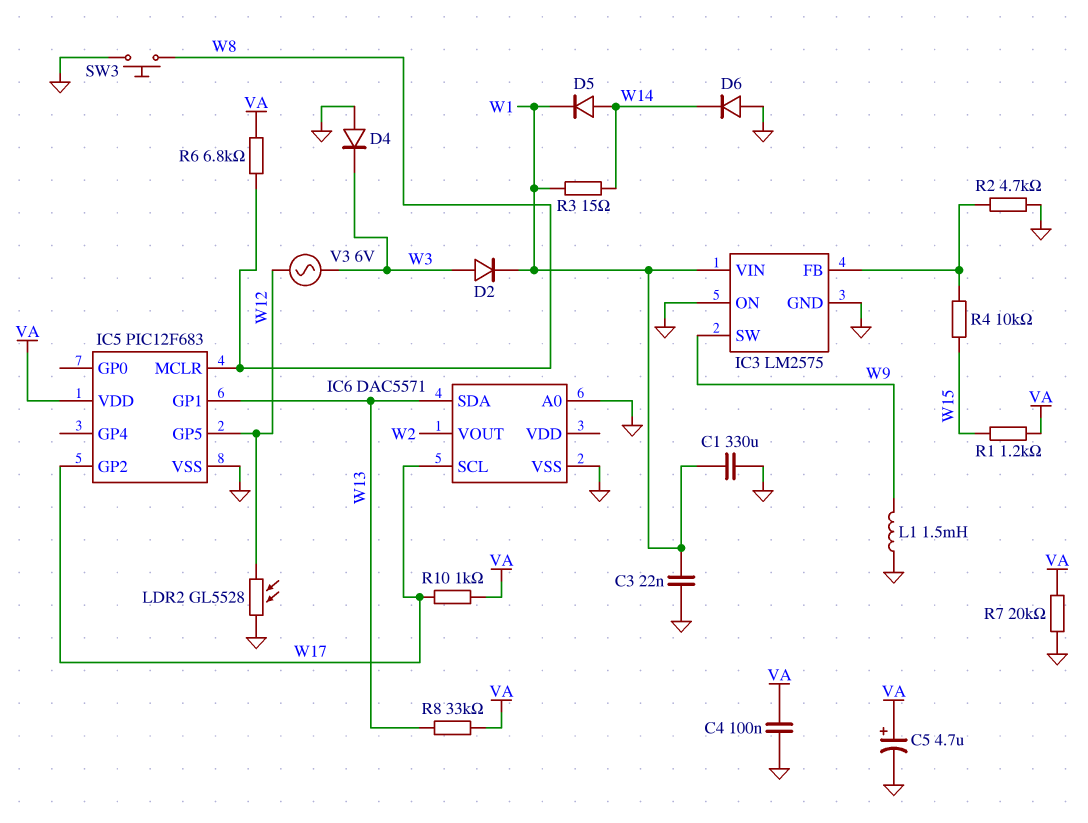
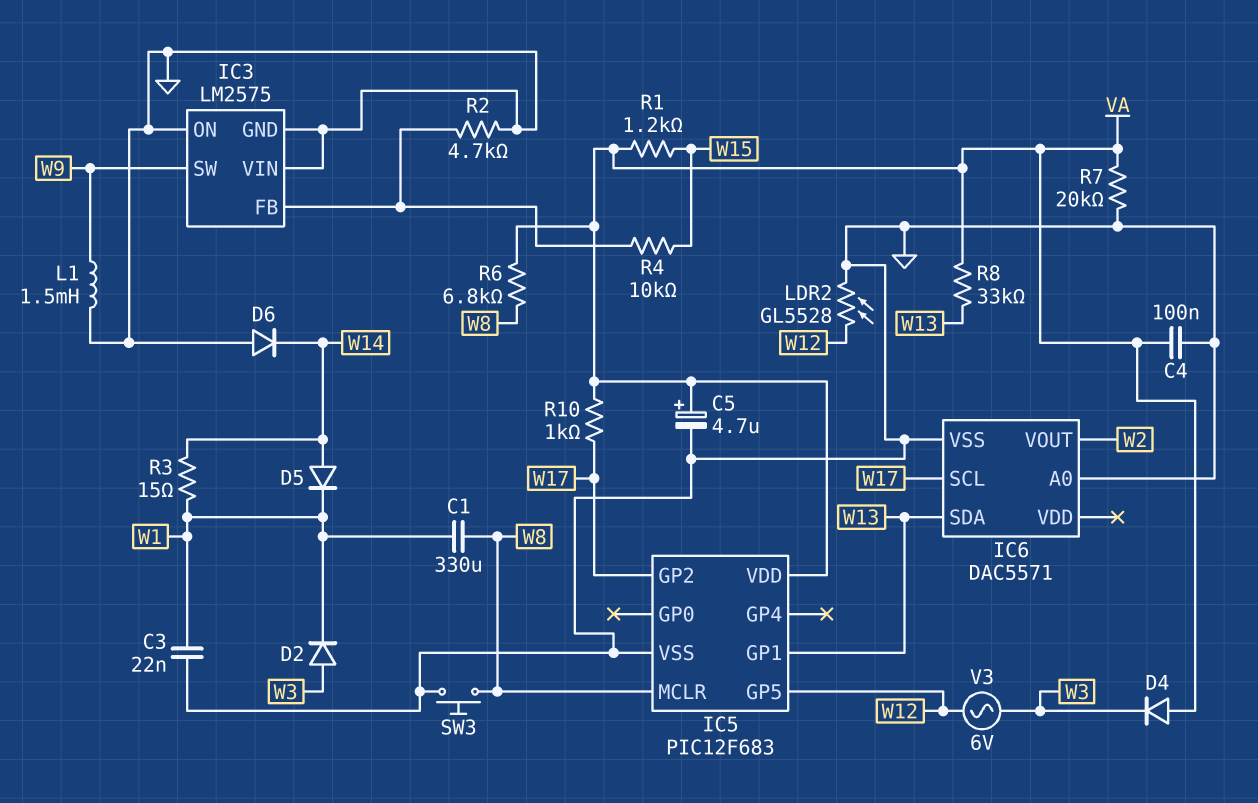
C1: 330uF (GND, W1) -> 330uF (W1, W8)
D4: diode (A GND, K W3) -> diode (A VA, K W3)
IC3 pin VIN: W1 -> GND

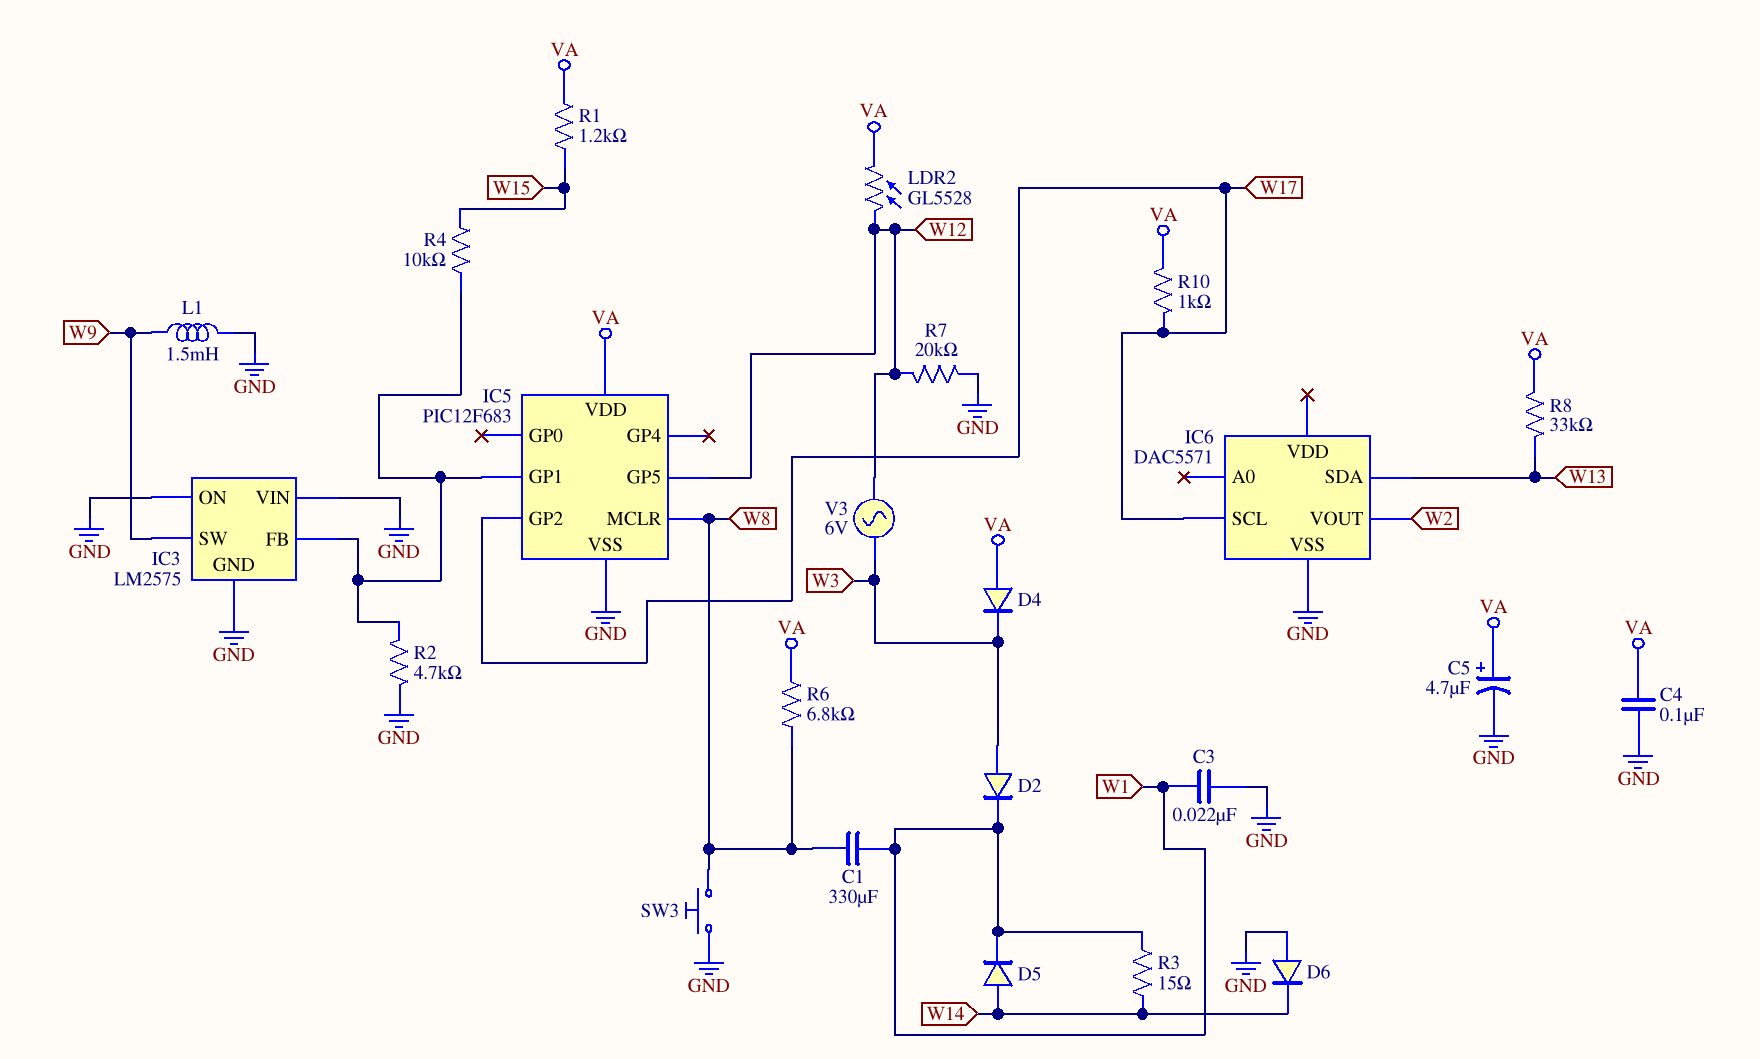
IC5 pin GP1: W13 -> IC3/FB
IC6 pin A0: GND -> none
LDR2: GL5528 (GND, W12) -> GL5528 (VA, W12)
R7: 20k (GND, VA) -> 20k (GND, W12)

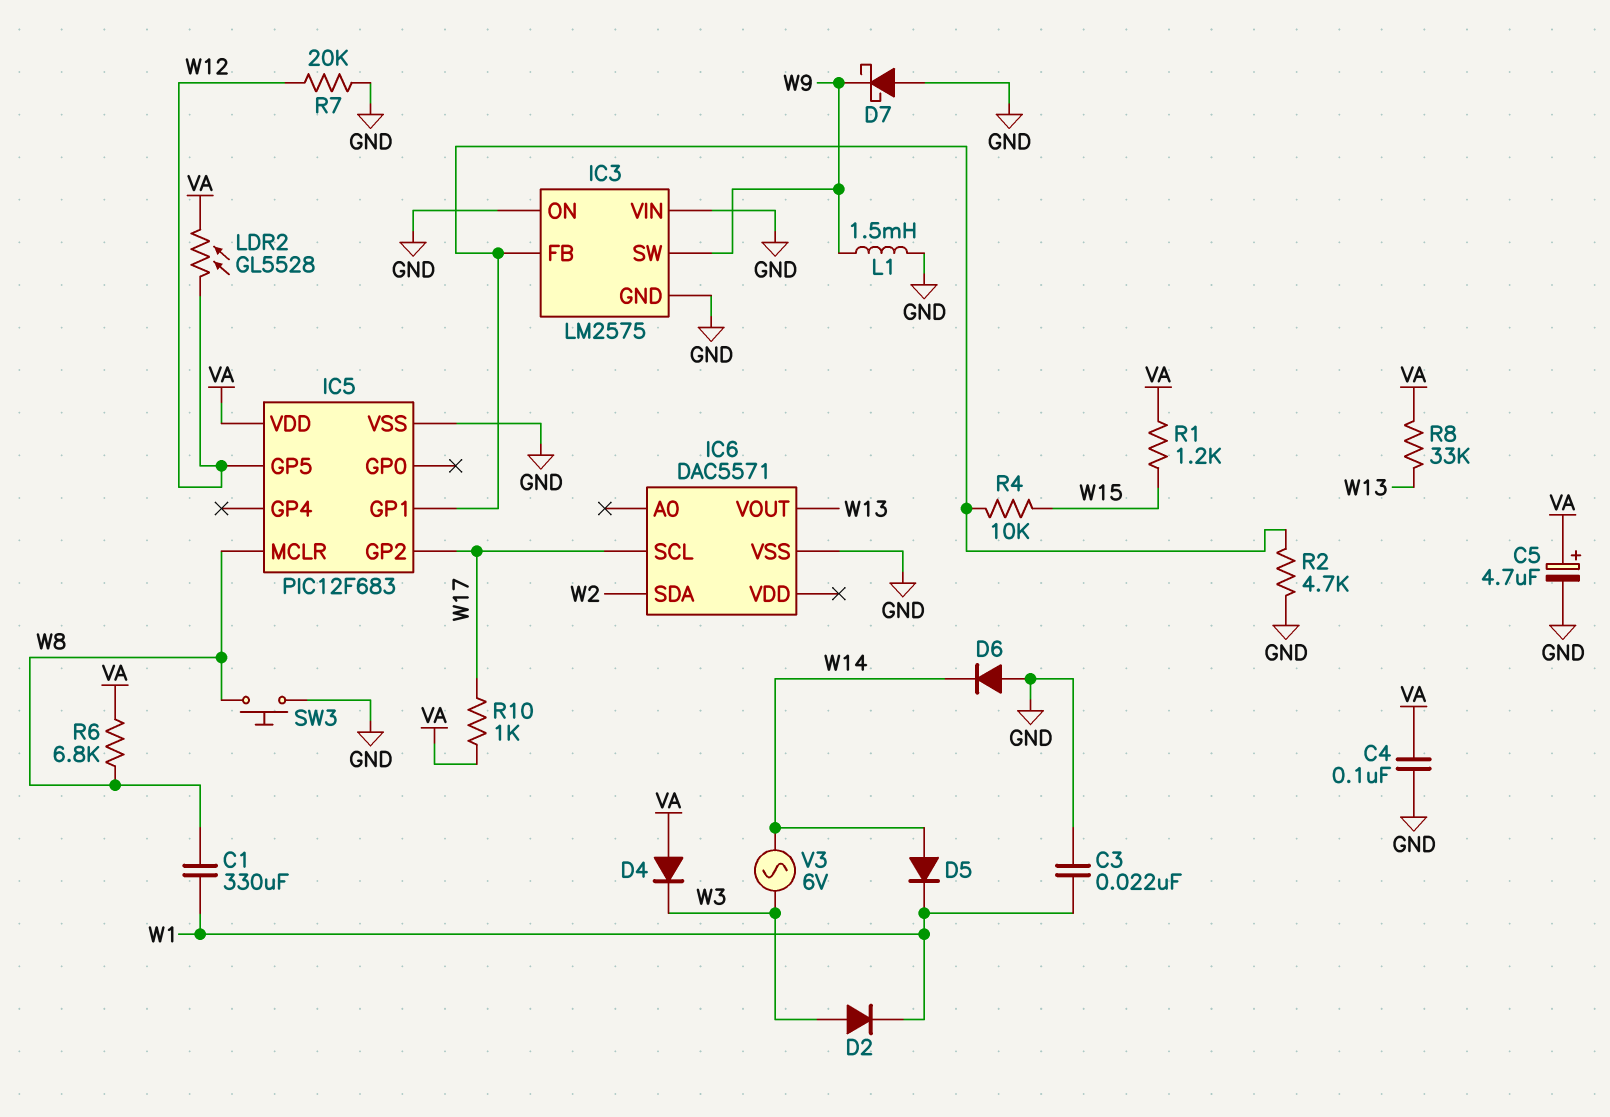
D7: none -> schottky (A GND, K W9)
IC6 pin SDA: W13 -> W2
IC6 pin VOUT: W2 -> W13
R3: 15 (W1, W14) -> none
V3: AC 6V (W3, W12) -> AC 6V (W3, W14)

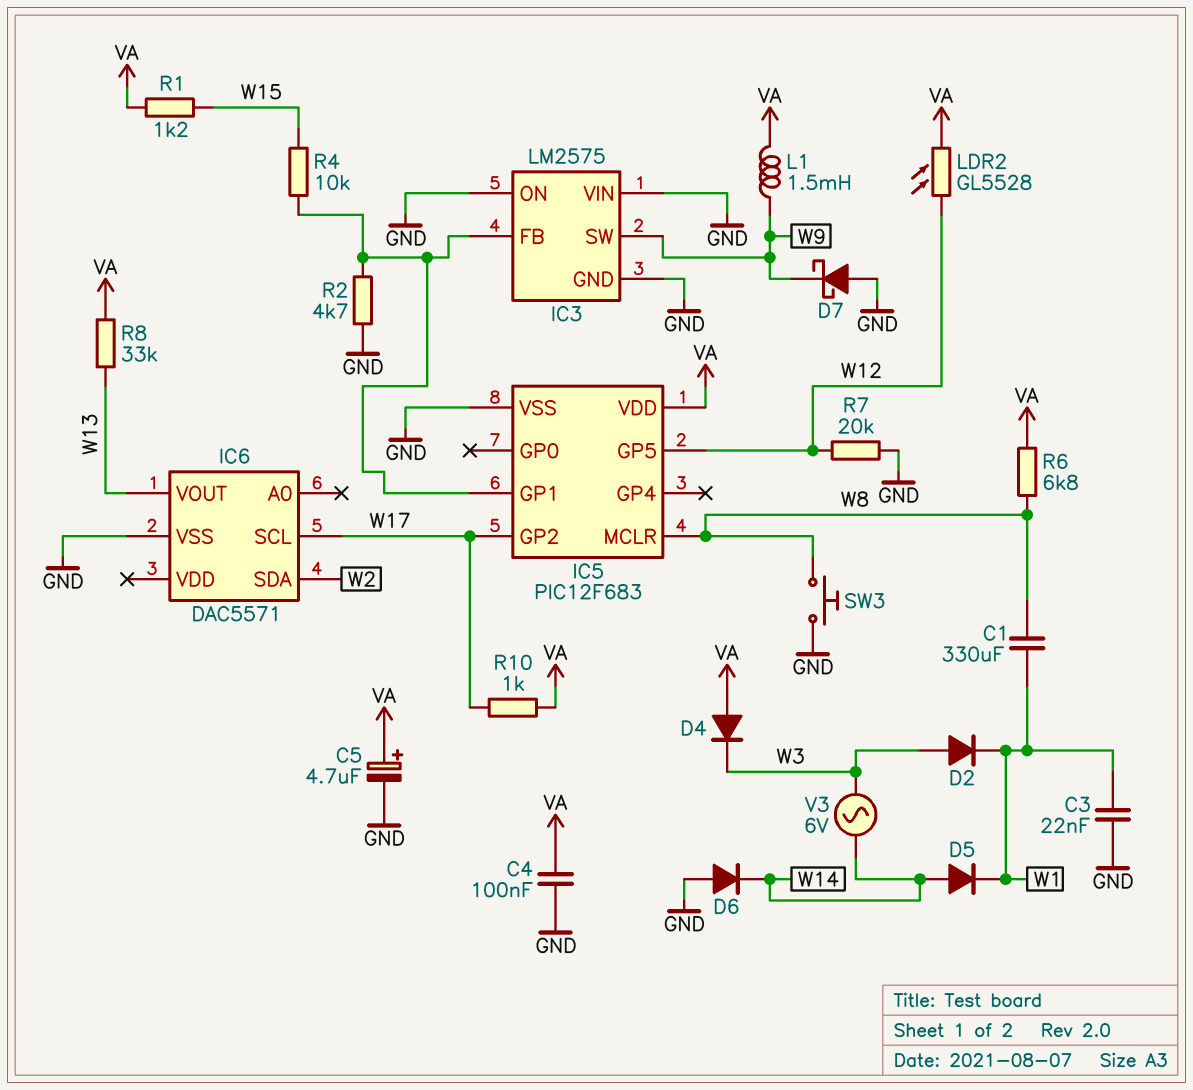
L1: 1.5mH (GND, W9) -> 1.5mH (VA, W9)

